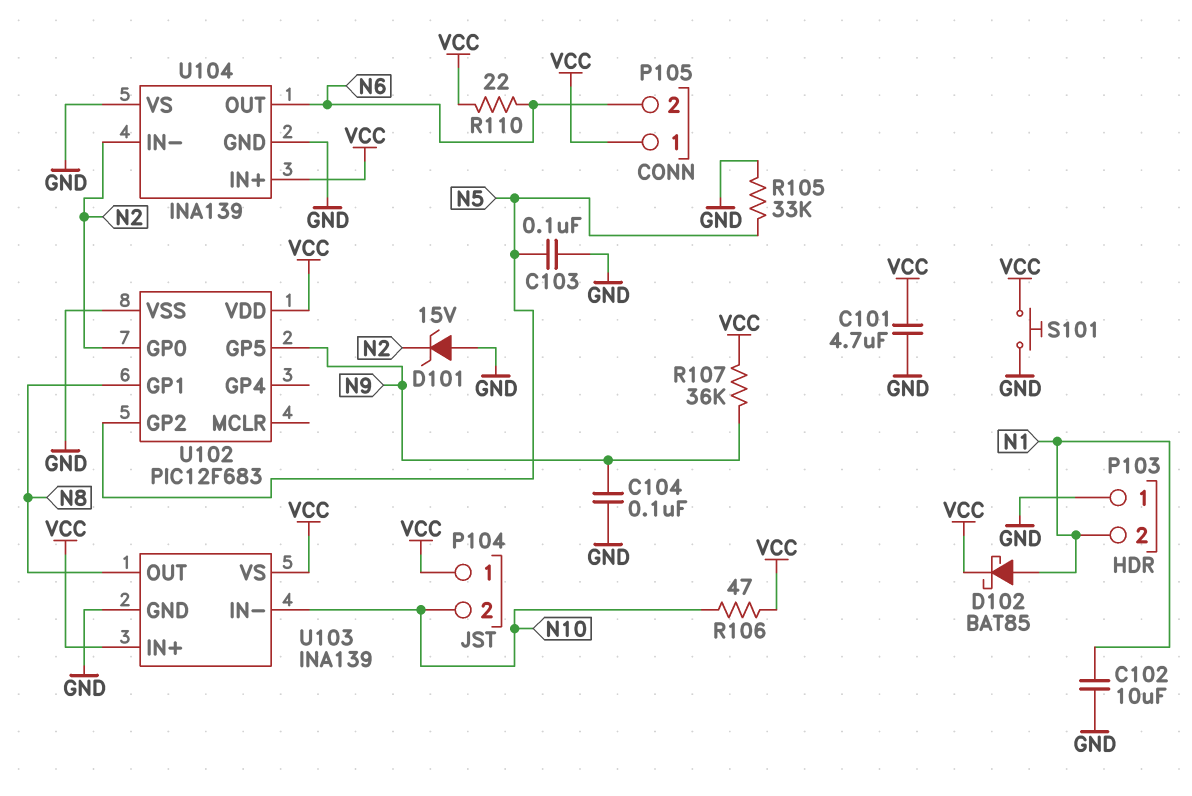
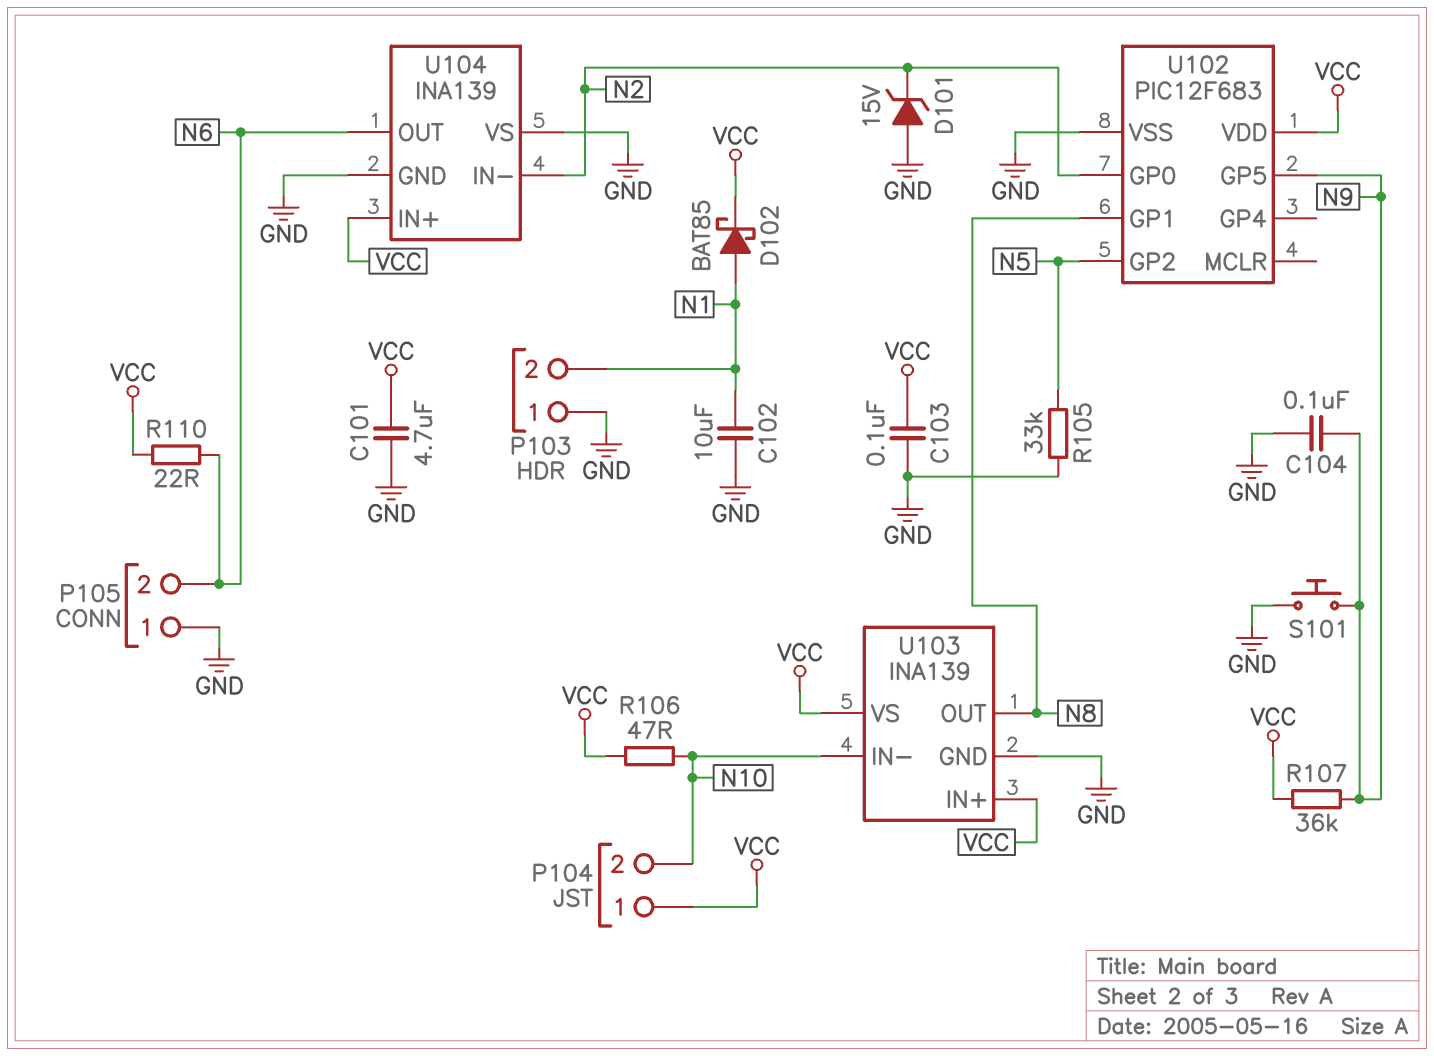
C103: 100nF (GND, N5) -> 100nF (GND, VCC)
P105 pin 1: VCC -> GND
S101: button (GND, VCC) -> button (GND, N9)

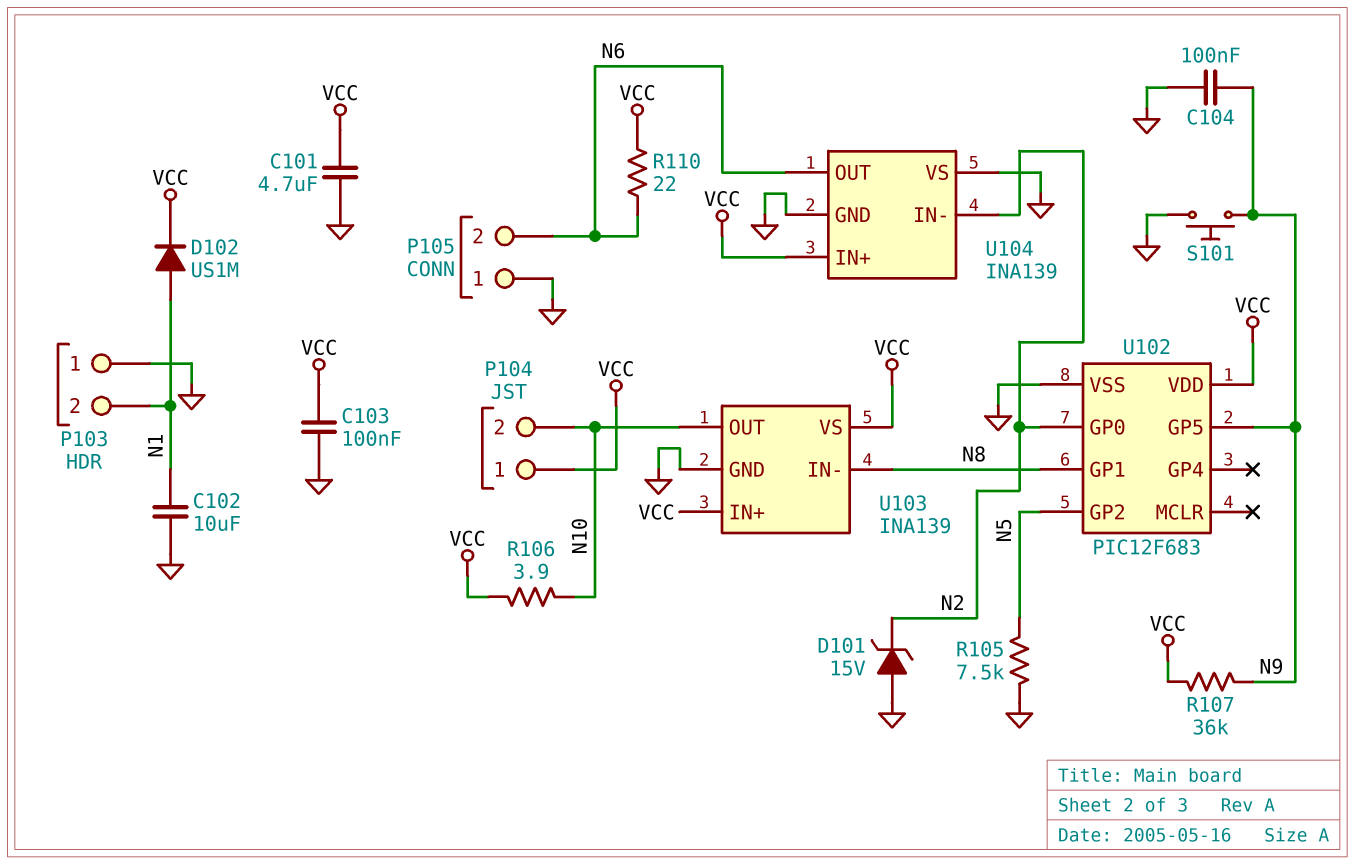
D102: schottky BAT85 (A N1, K VCC) -> diode US1M (A N1, K VCC)
R105: 33k (GND, N5) -> 7.5k (GND, N5)
R106: 47 (N10, VCC) -> 3.9 (N10, VCC)
U103 pin IN-: N10 -> N8
U103 pin OUT: N8 -> N10

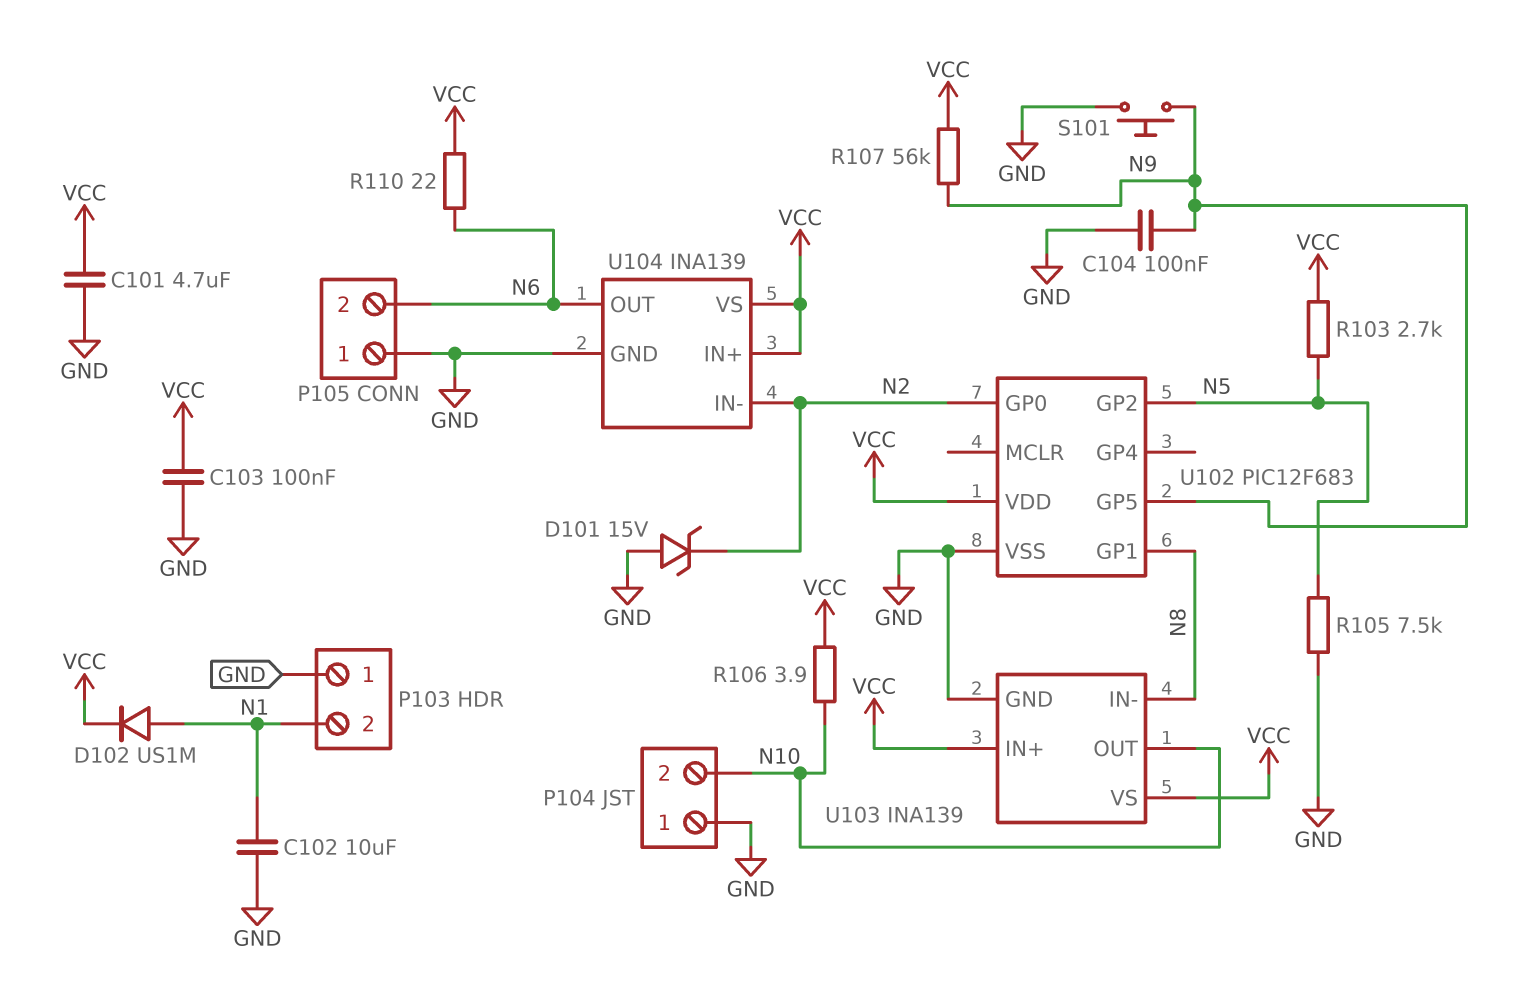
P104 pin 1: VCC -> GND
R103: none -> 2.7k (N5, VCC)
R107: 36k (N9, VCC) -> 56k (N9, VCC)
U104 pin VS: GND -> VCC

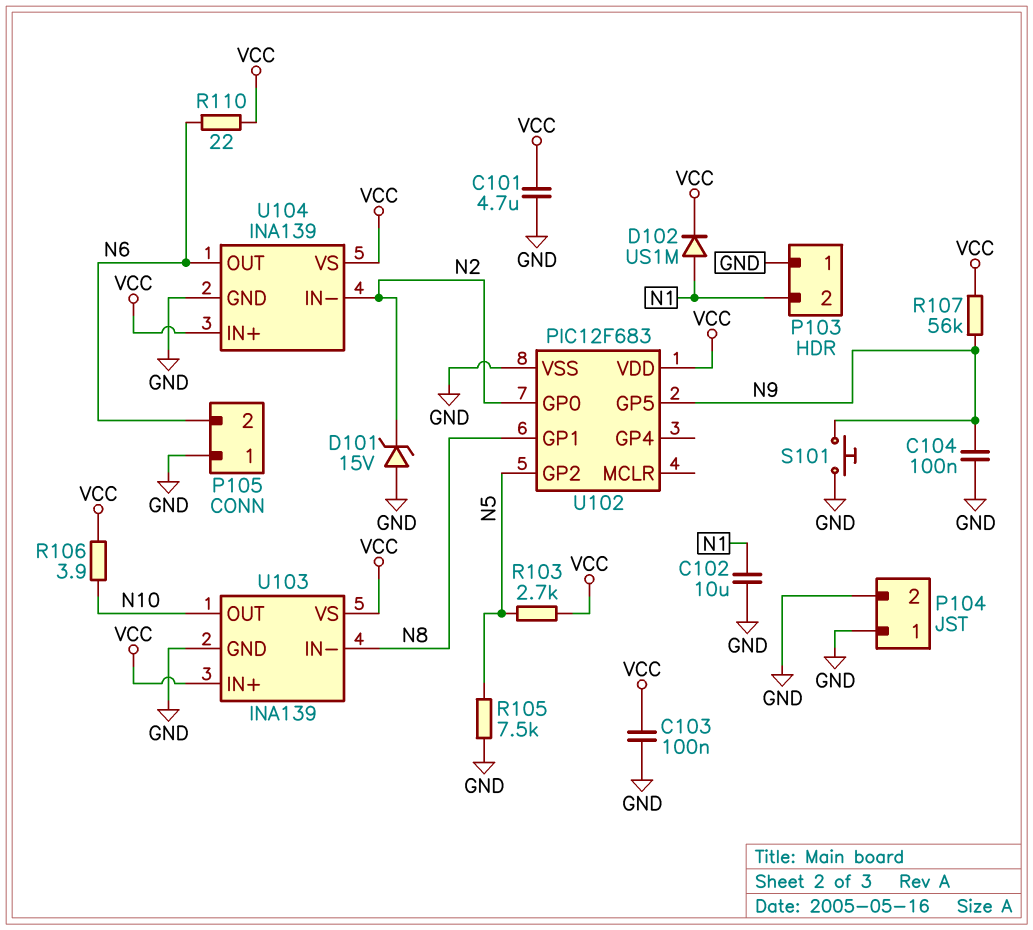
P104 pin 2: N10 -> GND

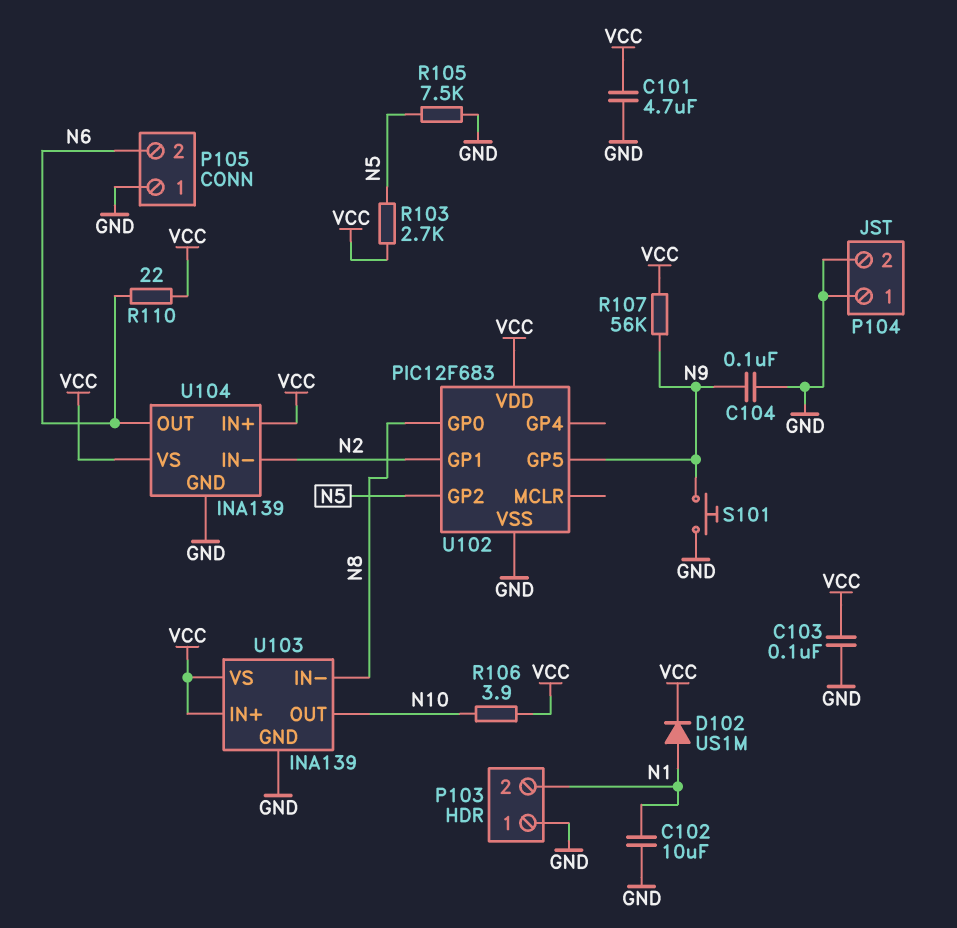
D101: zener 15V (A GND, K N2) -> none
U102 pin GP0: N2 -> N8
U102 pin GP1: N8 -> N2

